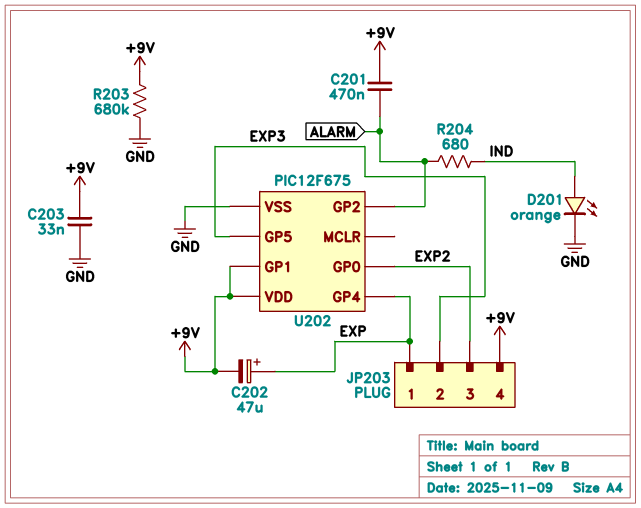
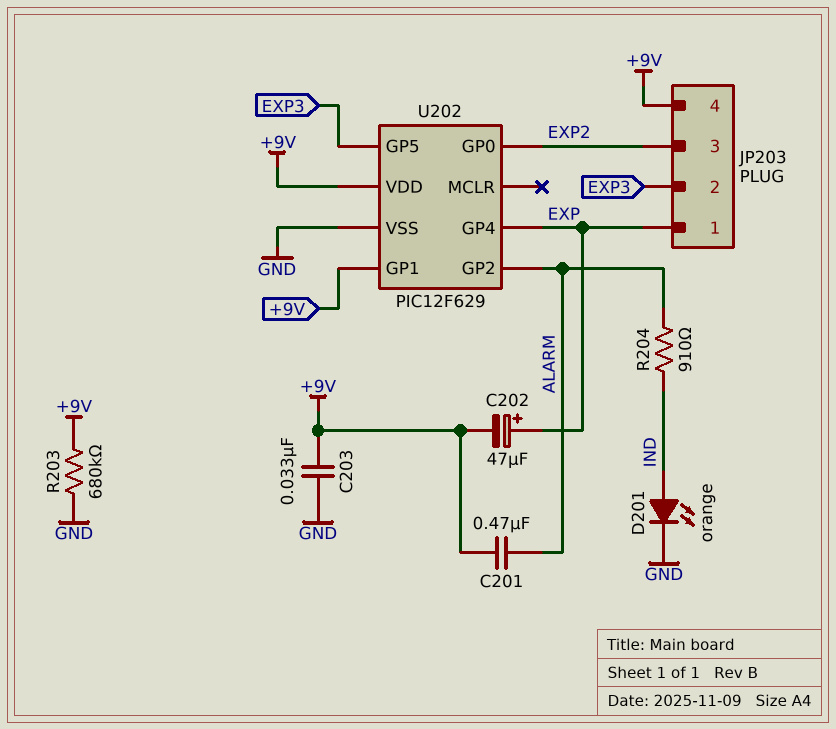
R204: 680 (ALARM, IND) -> 910 (ALARM, IND)
U202: PIC12F675 -> PIC12F629

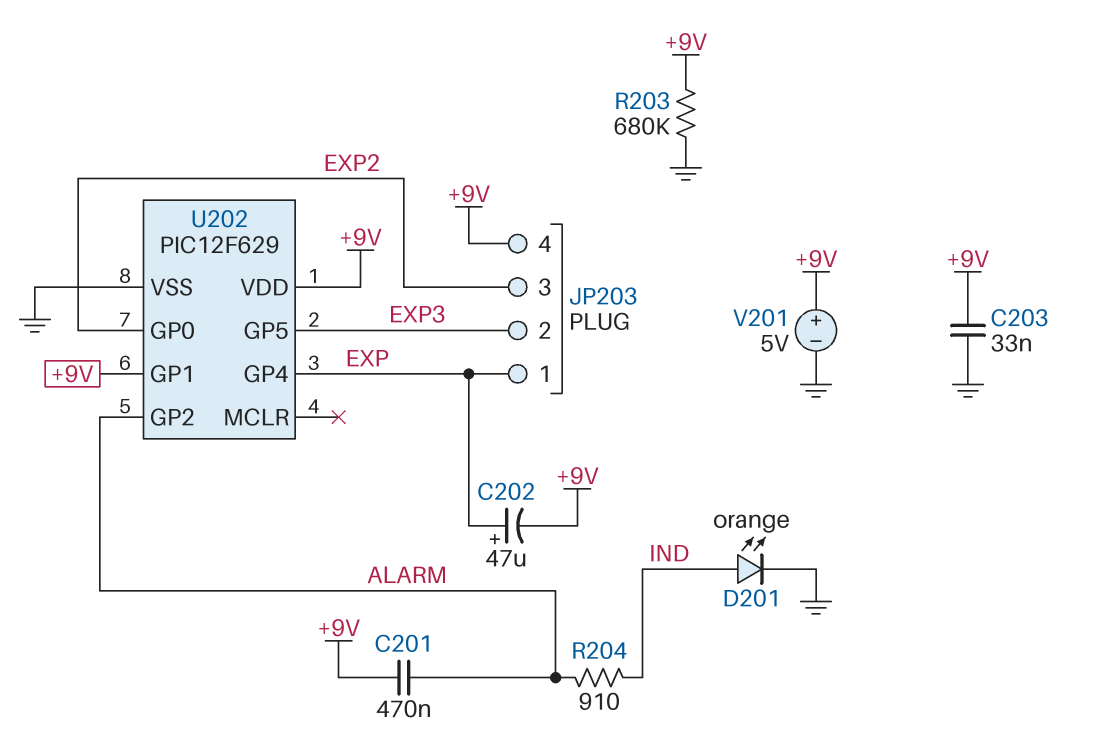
V201: none -> 5V (plus +9V, minus GND)

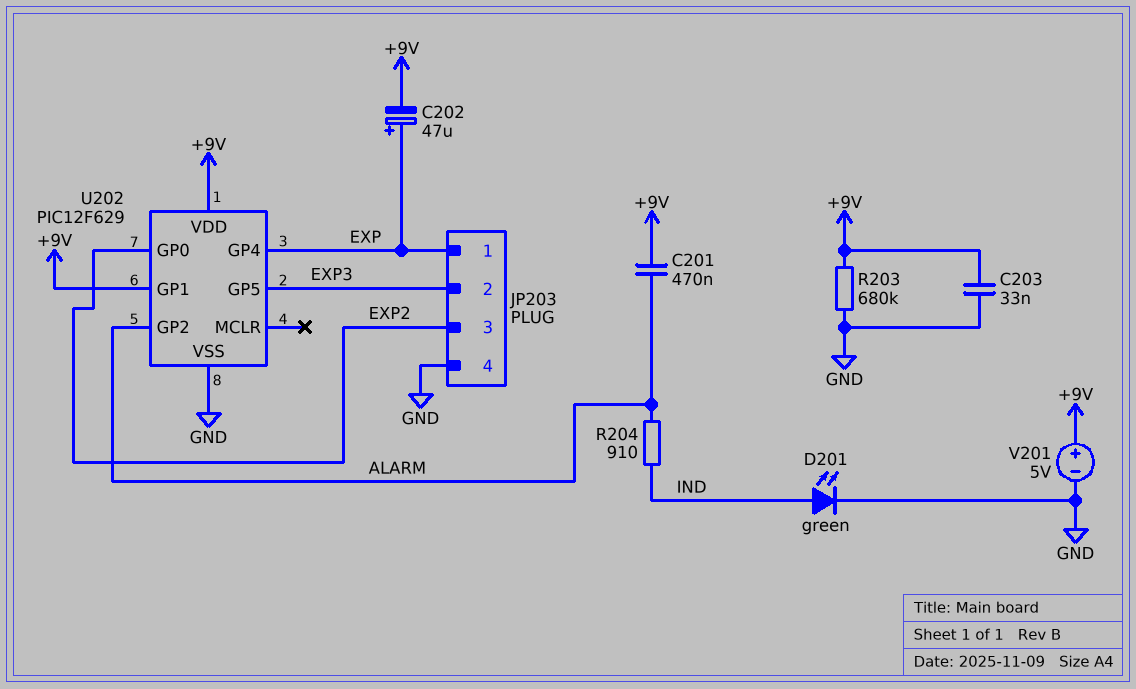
D201: LED orange (A IND, K GND) -> LED green (A IND, K GND)
JP203 pin 4: +9V -> GND

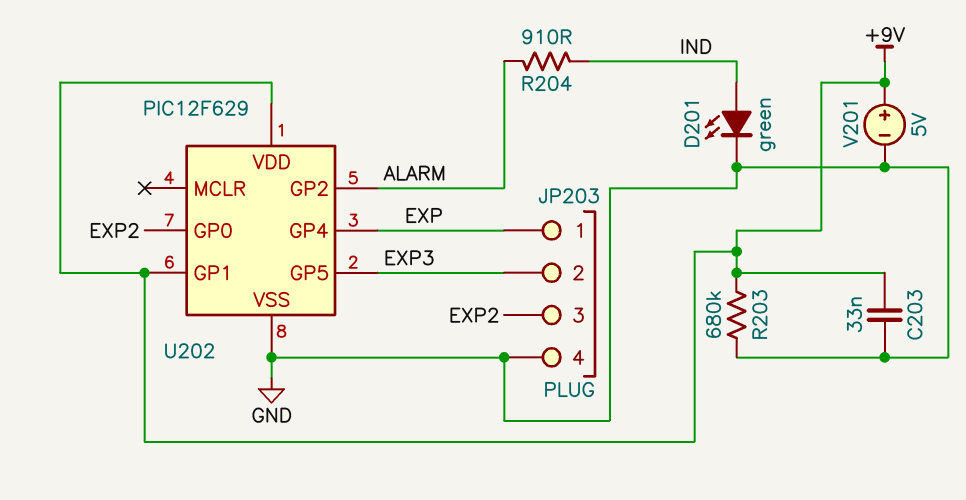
C201: 470nF (+9V, ALARM) -> none
C202: 47uF (plus EXP, minus +9V) -> none

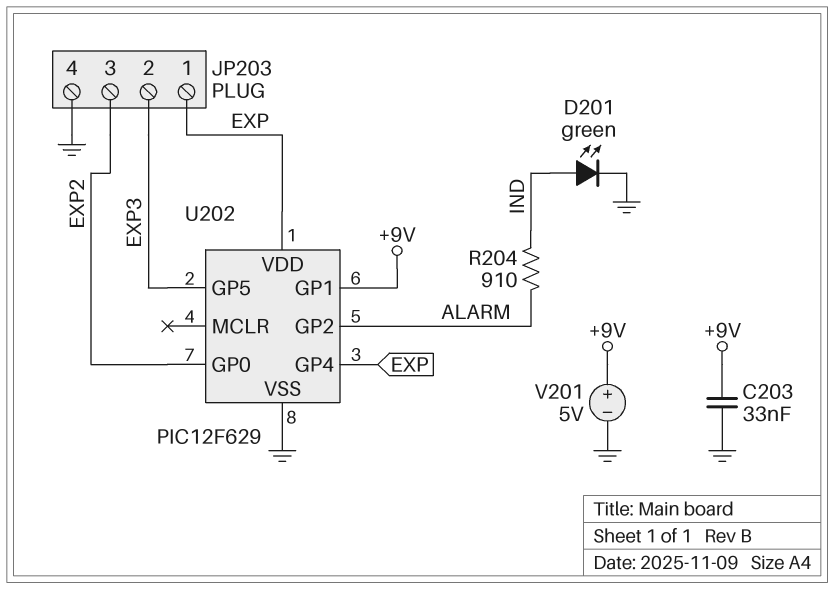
R203: 680k (+9V, GND) -> none
U202 pin VDD: +9V -> EXP

